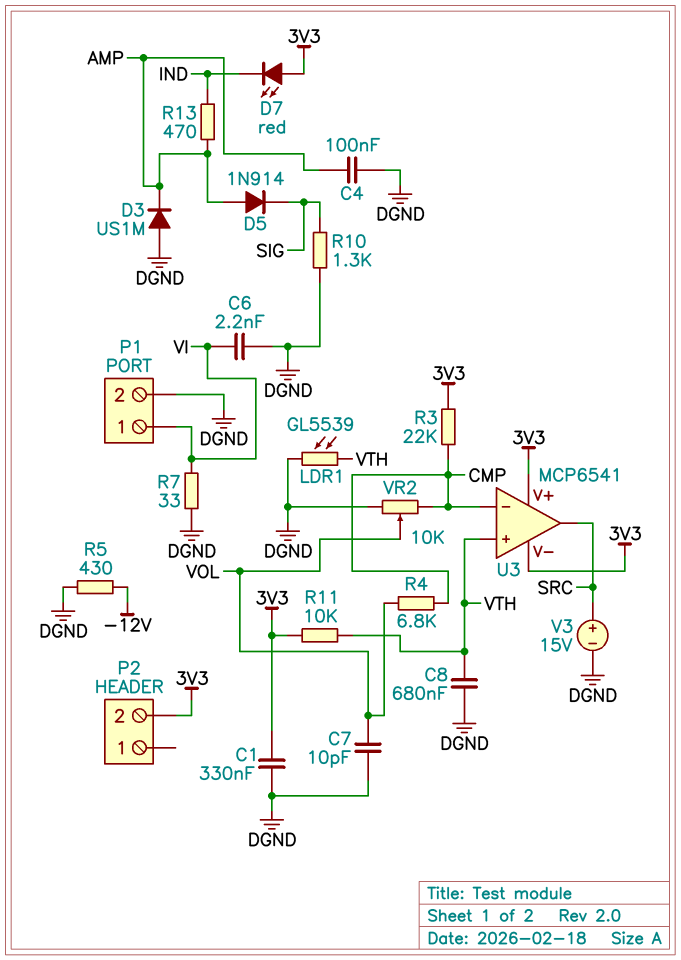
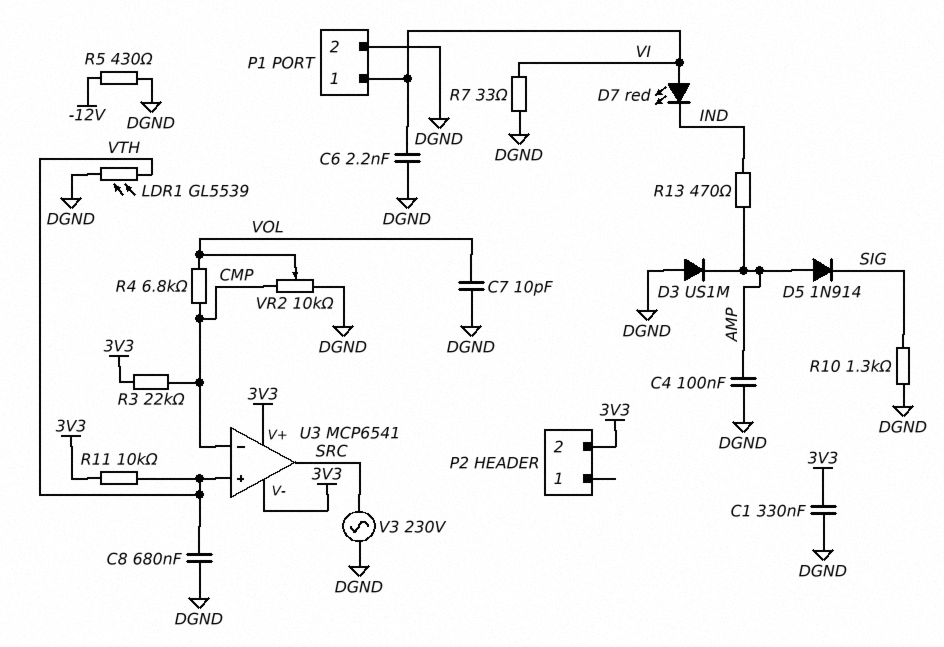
D7: LED red (A 3V3, K IND) -> LED red (A VI, K IND)
V3: 15V (plus SRC, minus DGND) -> AC 230V (DGND, SRC)

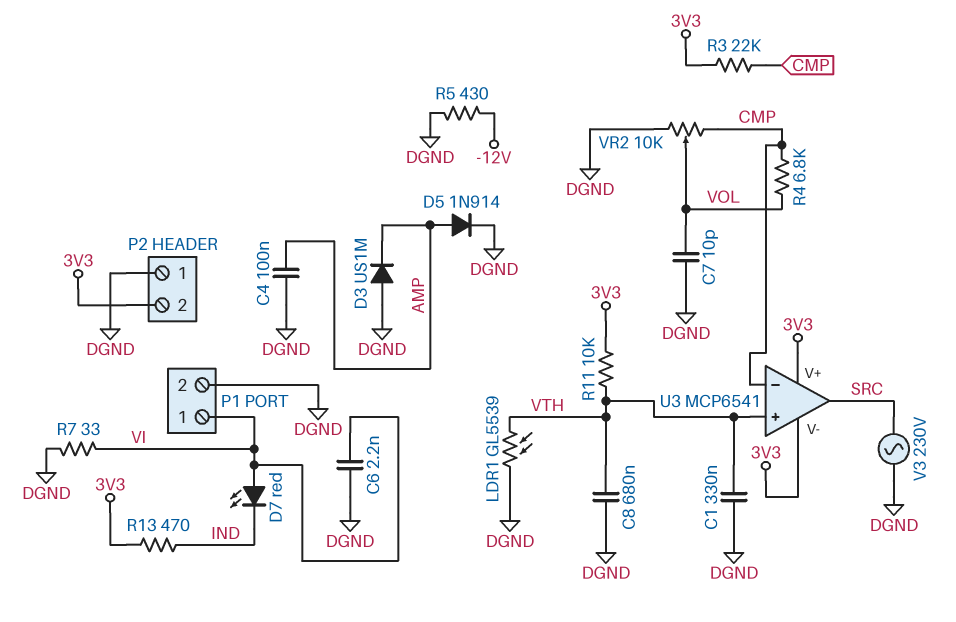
C1: 330nF (3V3, DGND) -> 330nF (DGND, VTH)
D5: diode 1N914 (A AMP, K SIG) -> diode 1N914 (A AMP, K DGND)
P2 pin 1: none -> DGND
R10: 1.3k (DGND, SIG) -> none
R13: 470 (AMP, IND) -> 470 (3V3, IND)

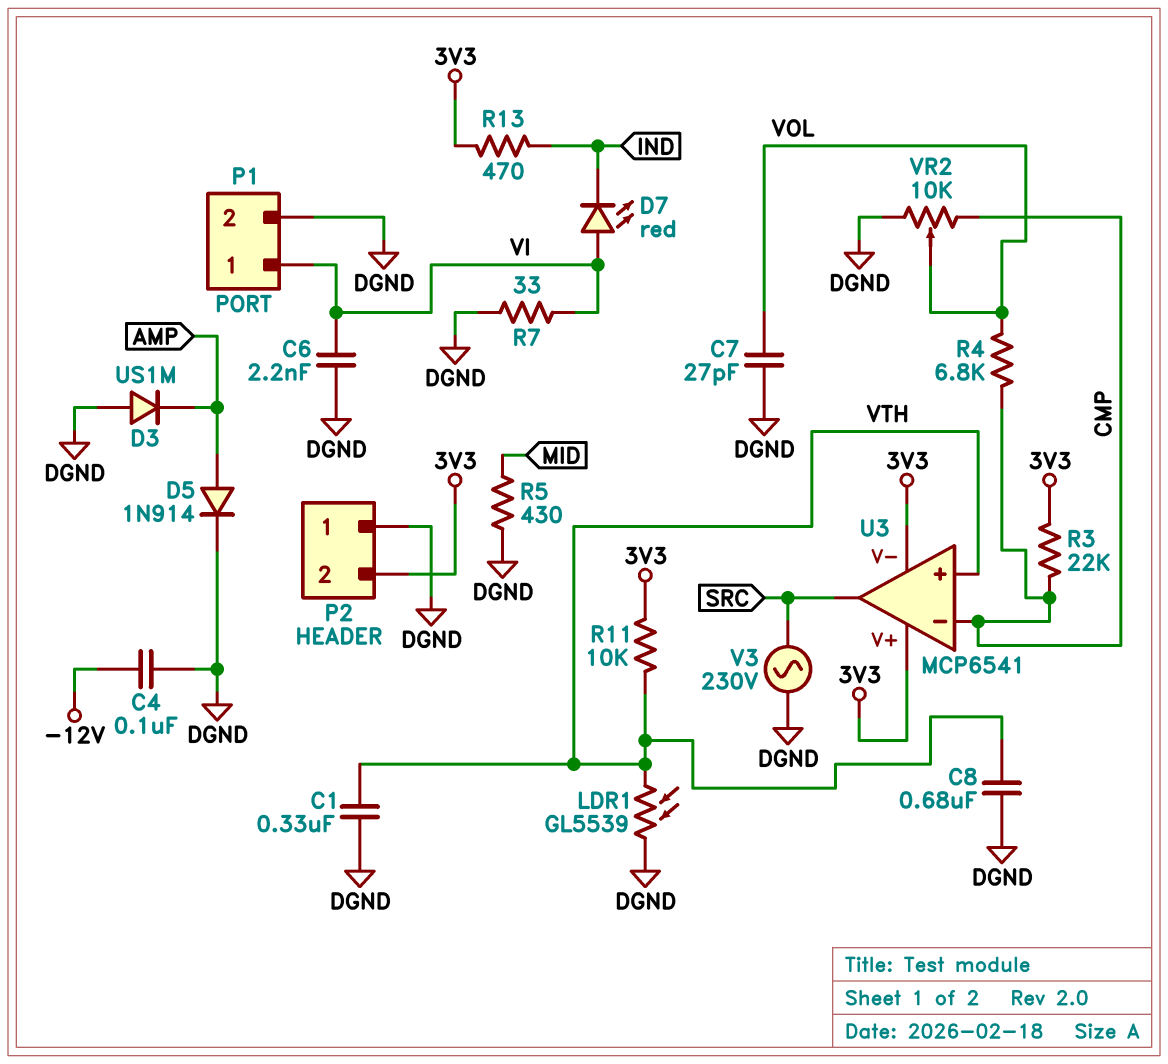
C4: 100nF (AMP, DGND) -> 100nF (-12V, DGND)
C7: 10pF (DGND, VOL) -> 27pF (DGND, VOL)
R5: 430 (-12V, DGND) -> 430 (DGND, MID)

